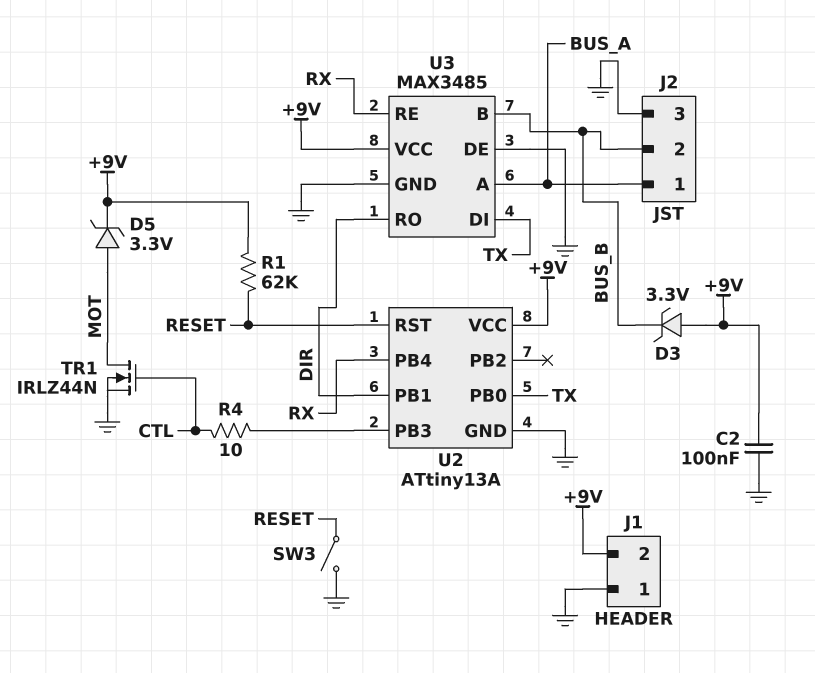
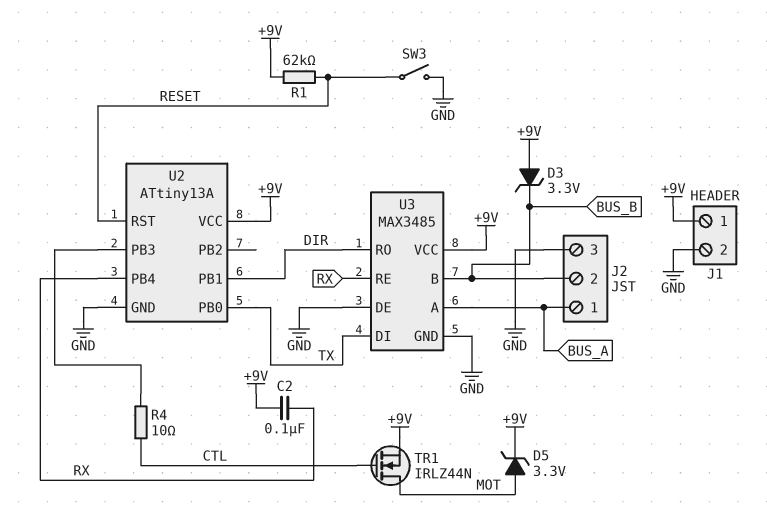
C2: 100nF (+9V, GND) -> 100nF (+9V, RX)
J1 pin 1: GND -> +9V
J1 pin 2: +9V -> GND
TR1: NMOS IRLZ44N (G CTL, D MOT, S GND) -> NMOS IRLZ44N (G CTL, D MOT, S +9V)

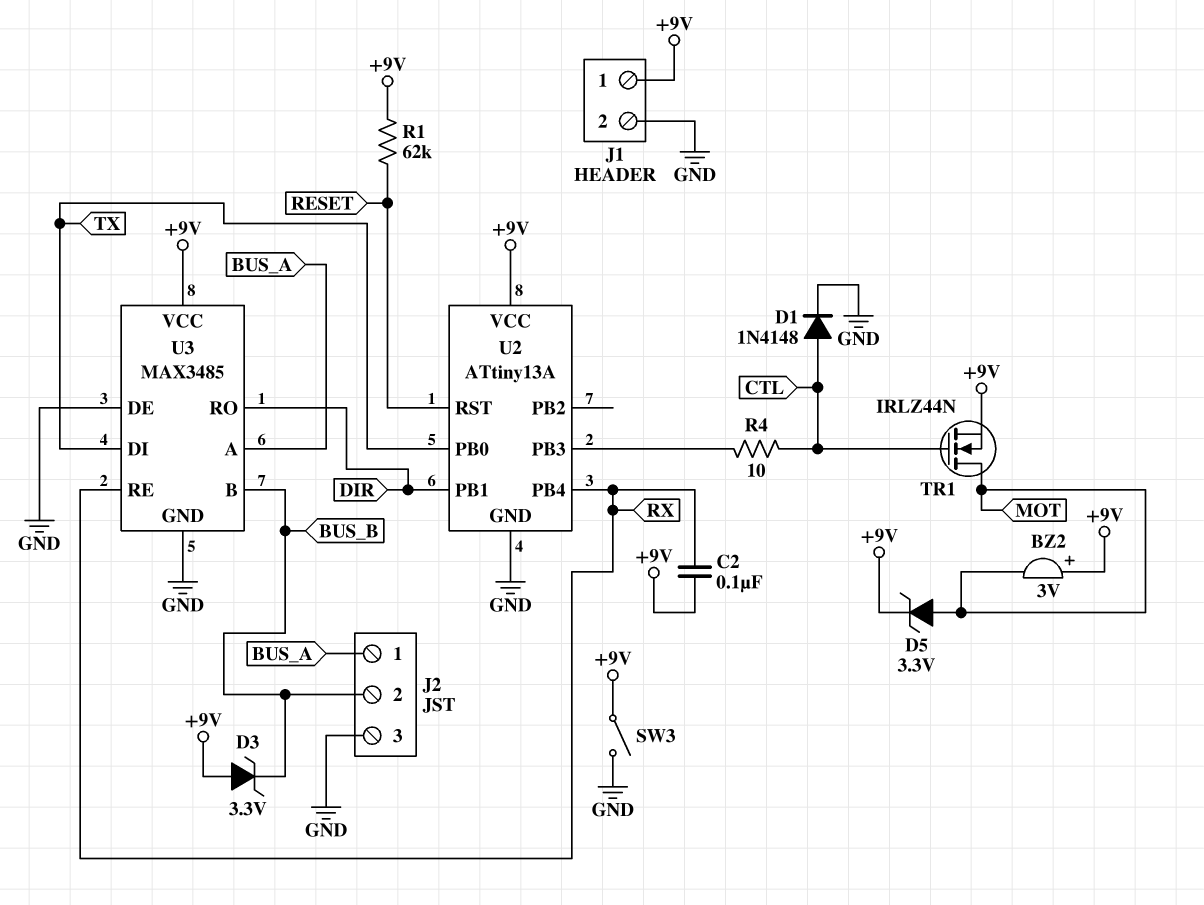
BZ2: none -> buzzer 3V (plus +9V, minus MOT)
D1: none -> diode 1N4148 (A CTL, K GND)
SW3: switch (GND, RESET) -> switch (+9V, GND)

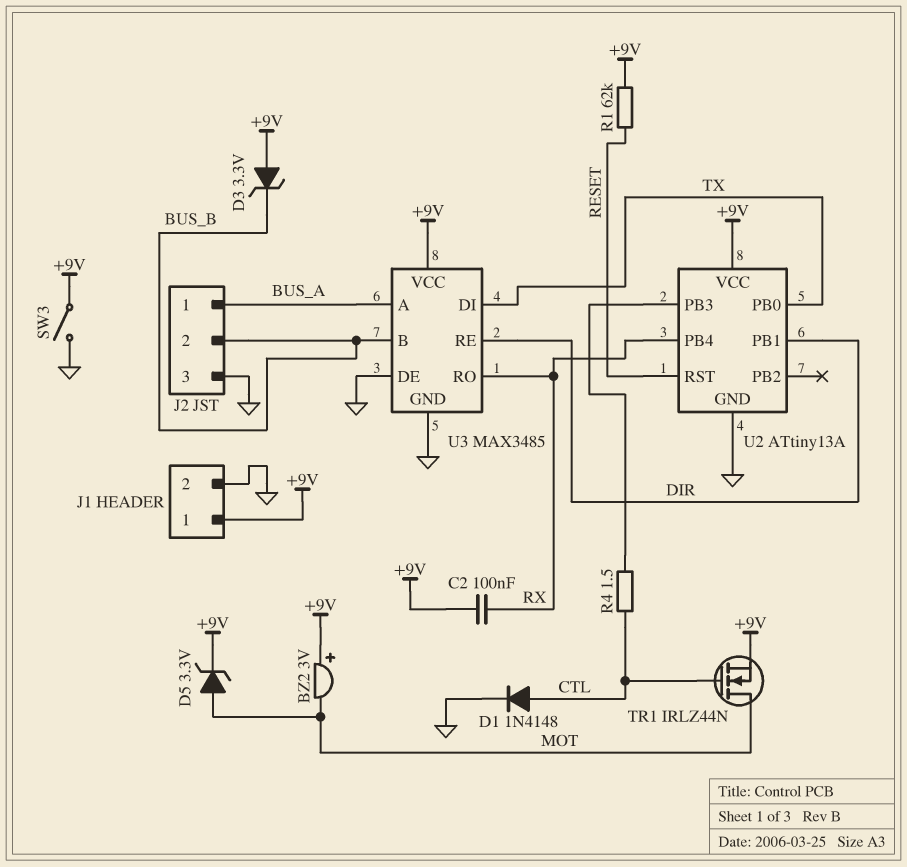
R4: 10 (CTL, U2/PB3) -> 1.5 (CTL, U2/PB3)
U3 pin RE: RX -> DIR
U3 pin RO: DIR -> RX

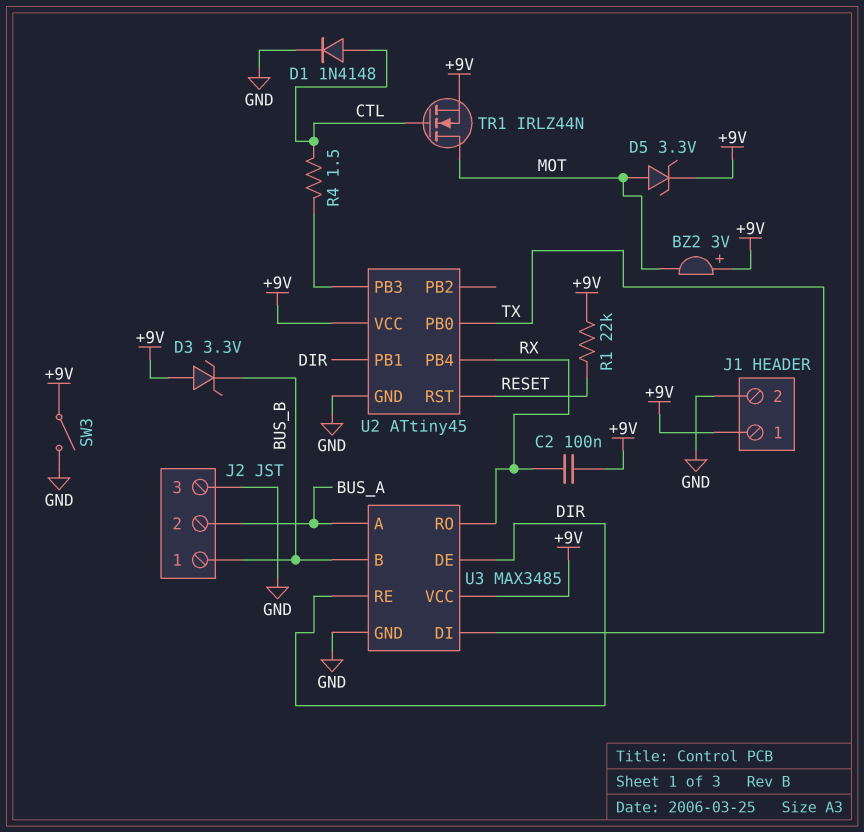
J2 pin 1: BUS_A -> BUS_B
J2 pin 2: BUS_B -> BUS_A
R1: 62k (+9V, RESET) -> 22k (+9V, RESET)
U2: ATtiny13A -> ATtiny45
U3 pin DE: GND -> DIR

